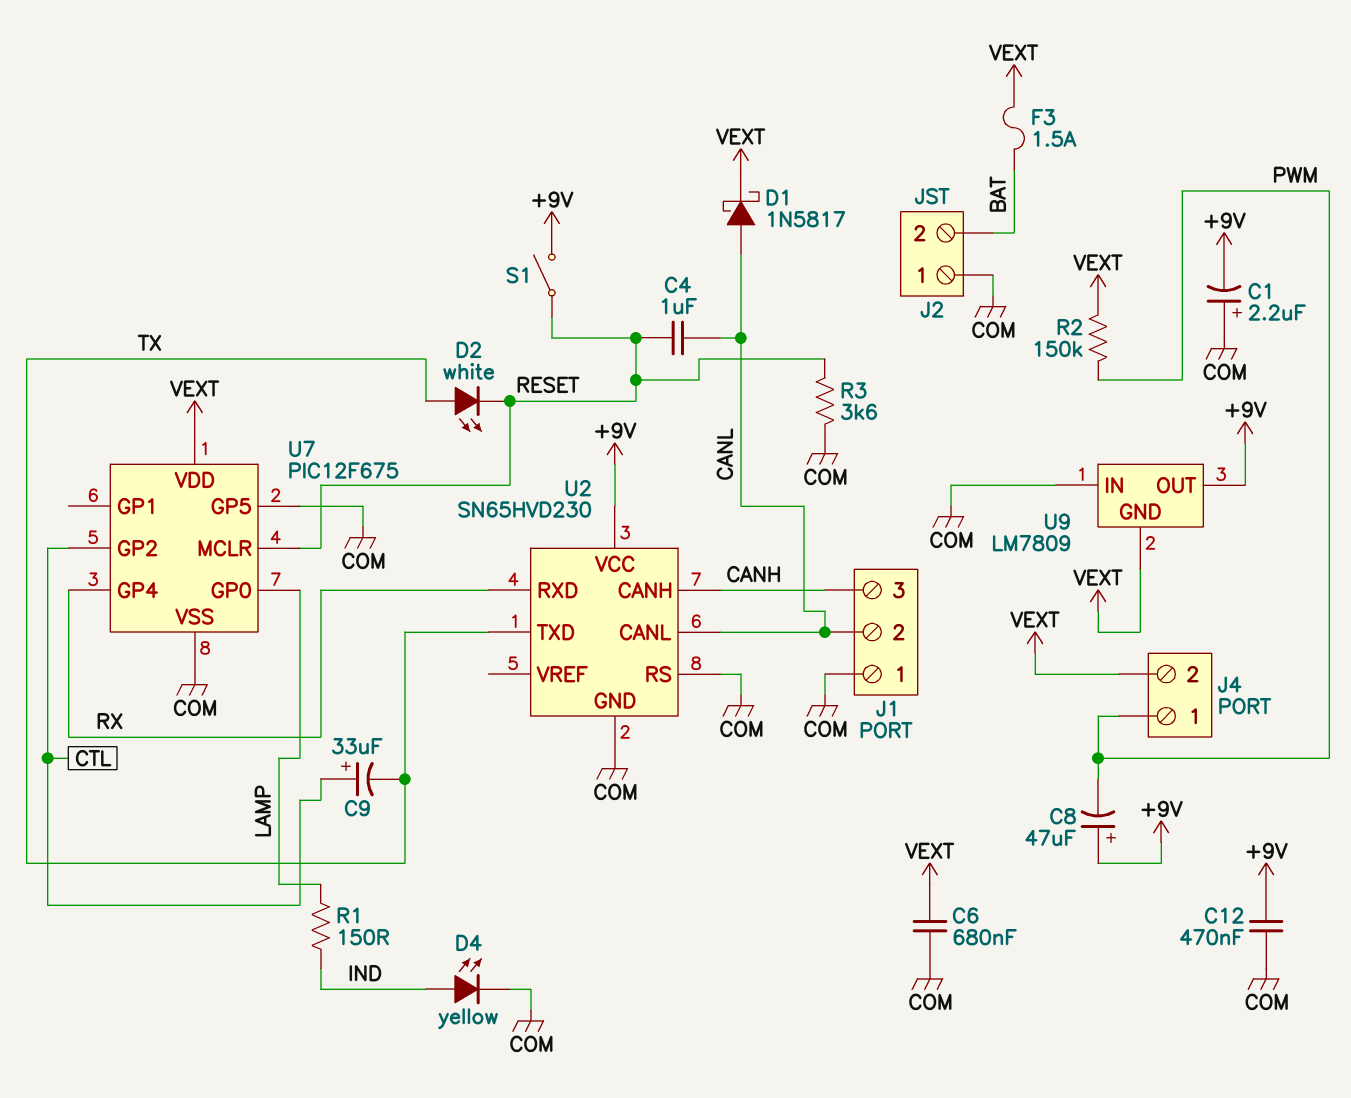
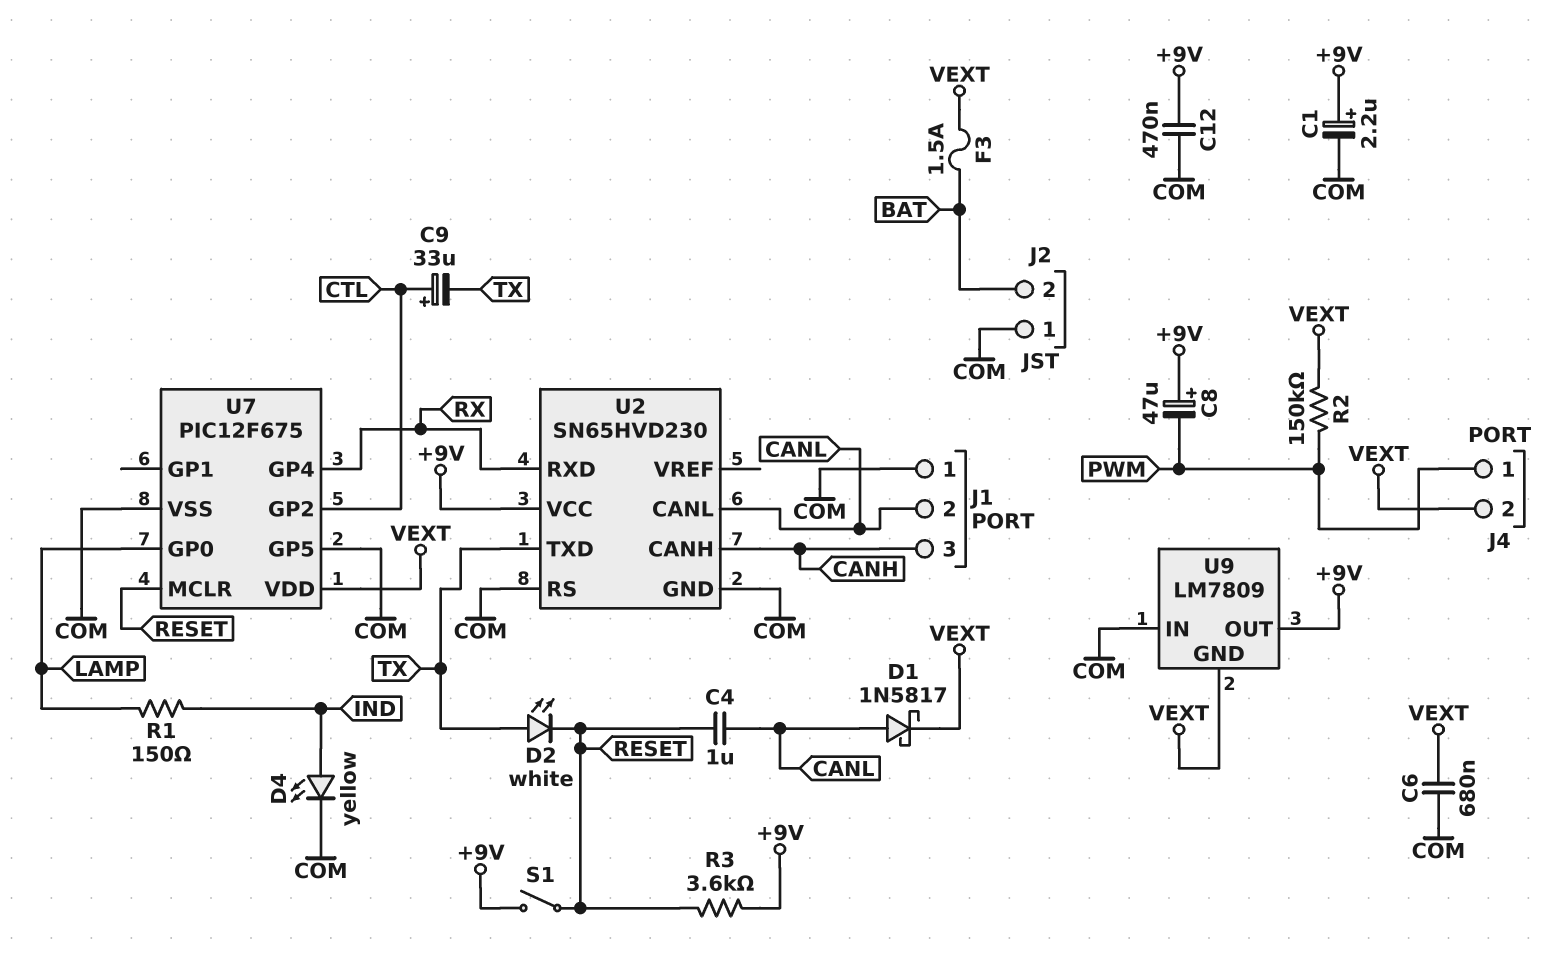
C1: 2.2uF (plus COM, minus +9V) -> 2.2uF (plus +9V, minus COM)
R3: 3.6k (COM, RESET) -> 3.6k (+9V, RESET)

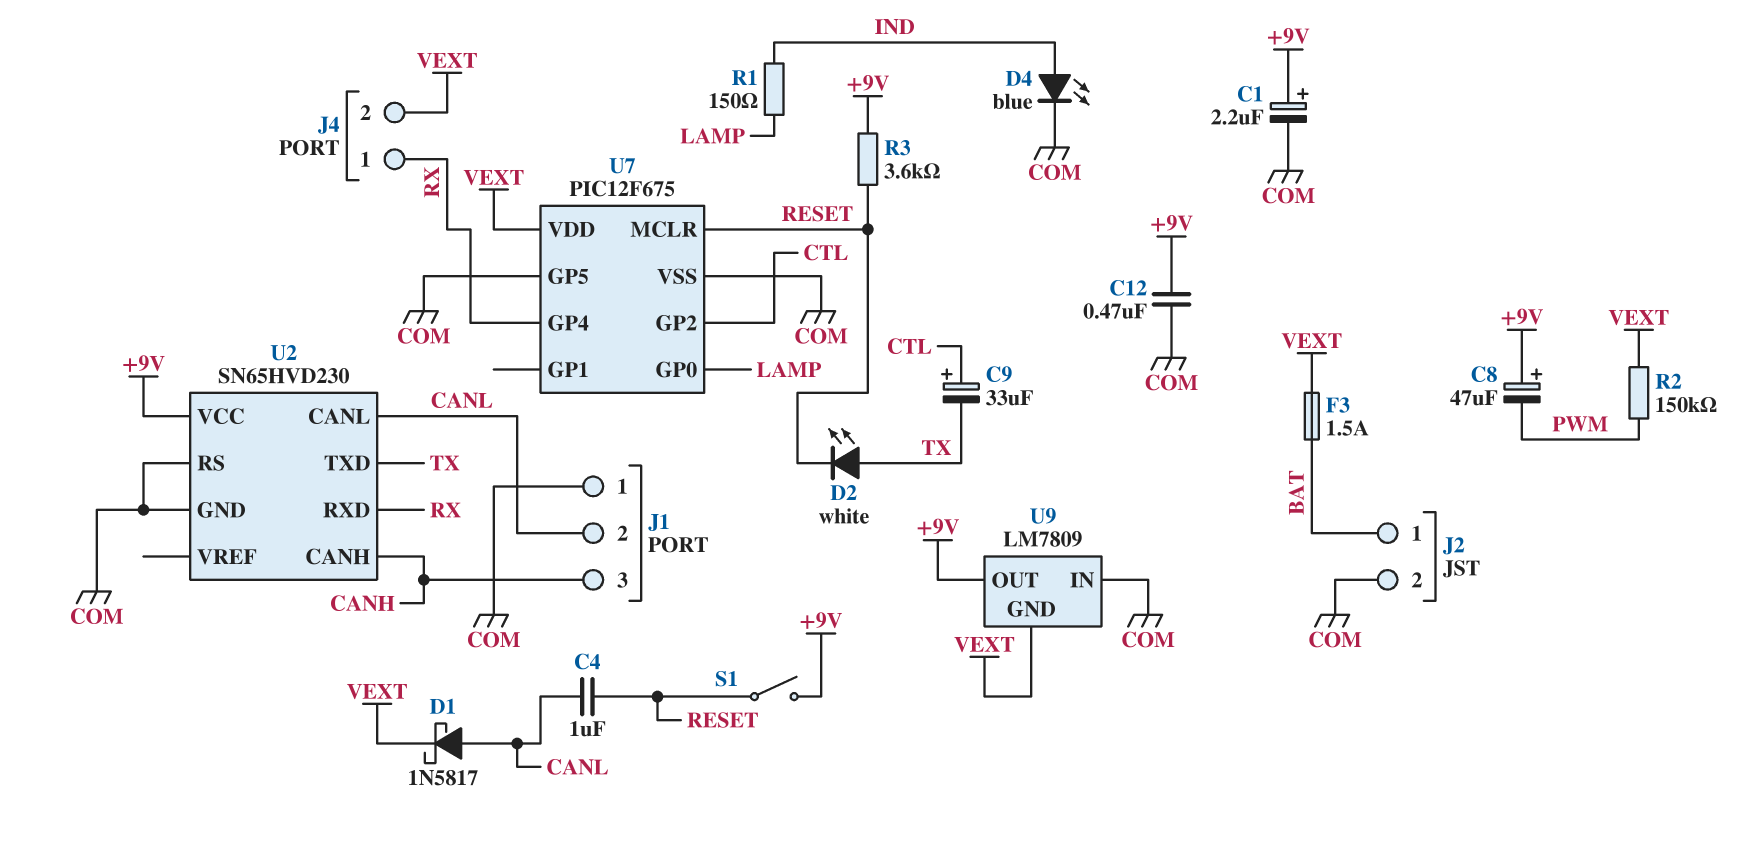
C6: 680nF (COM, VEXT) -> none
D4: LED yellow (A IND, K COM) -> LED blue (A IND, K COM)
J2 pin 1: COM -> BAT
J2 pin 2: BAT -> COM
J4 pin 1: PWM -> RX

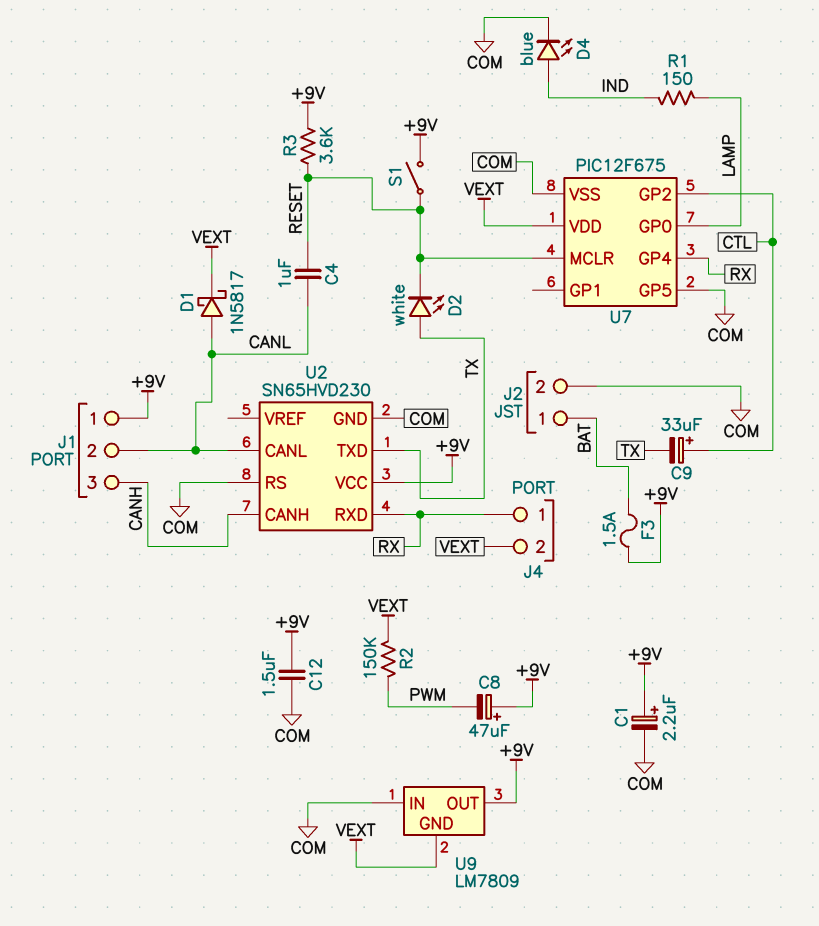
C12: 470nF (+9V, COM) -> 1.5uF (+9V, COM)
F3: 1.5A (BAT, VEXT) -> 1.5A (+9V, BAT)
J1 pin 1: COM -> +9V

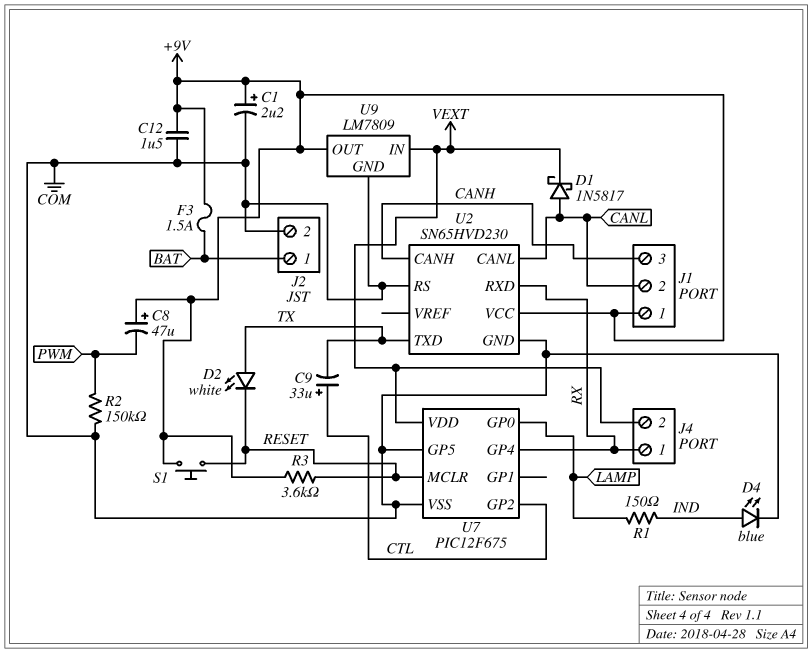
C4: 1uF (CANL, RESET) -> none
R2: 150k (PWM, VEXT) -> 150k (COM, PWM)
S1: switch (+9V, RESET) -> button (+9V, RESET)
U9 pin GND: VEXT -> COM
U9 pin IN: COM -> VEXT

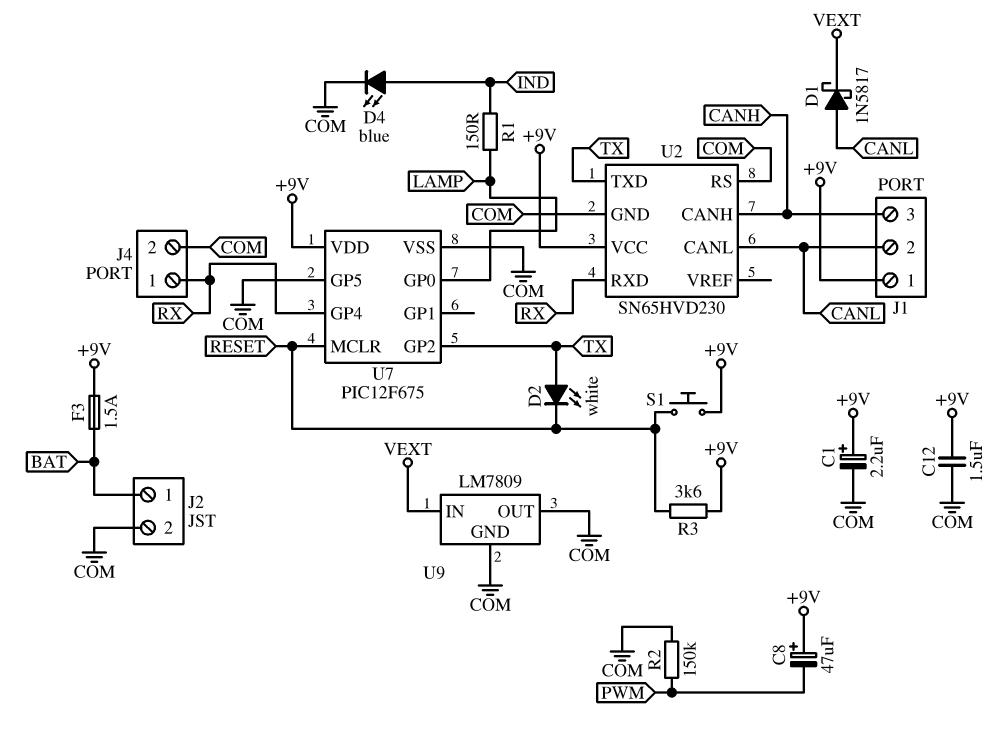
C9: 33uF (plus CTL, minus TX) -> none
J4 pin 2: VEXT -> COM
U7 pin GP2: CTL -> TX
U7 pin VDD: VEXT -> +9V
U9 pin OUT: +9V -> COM

